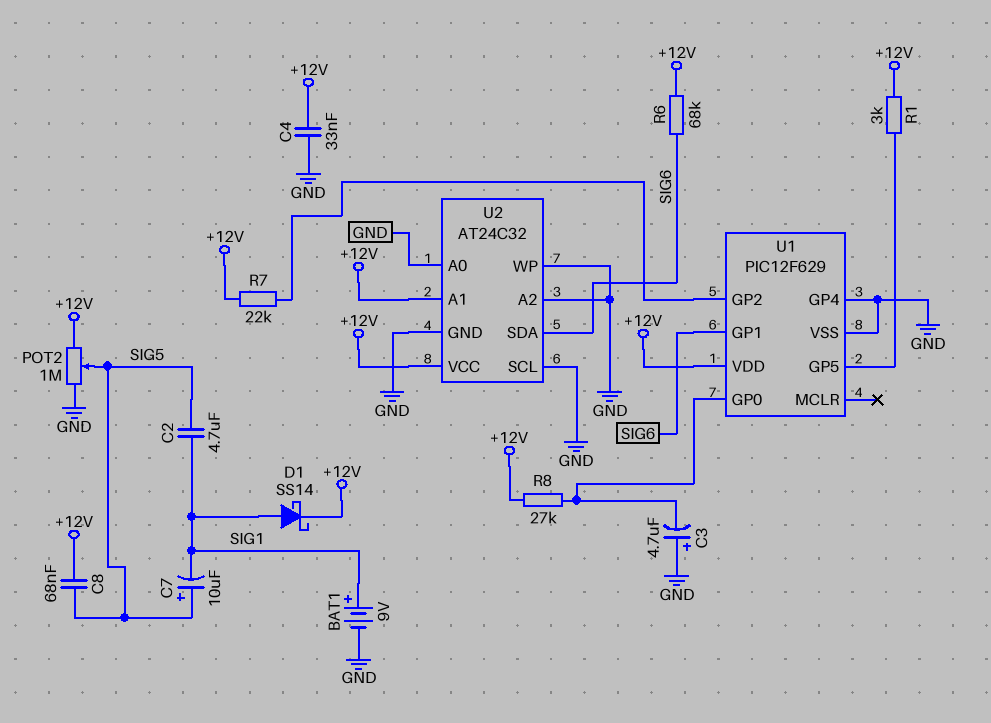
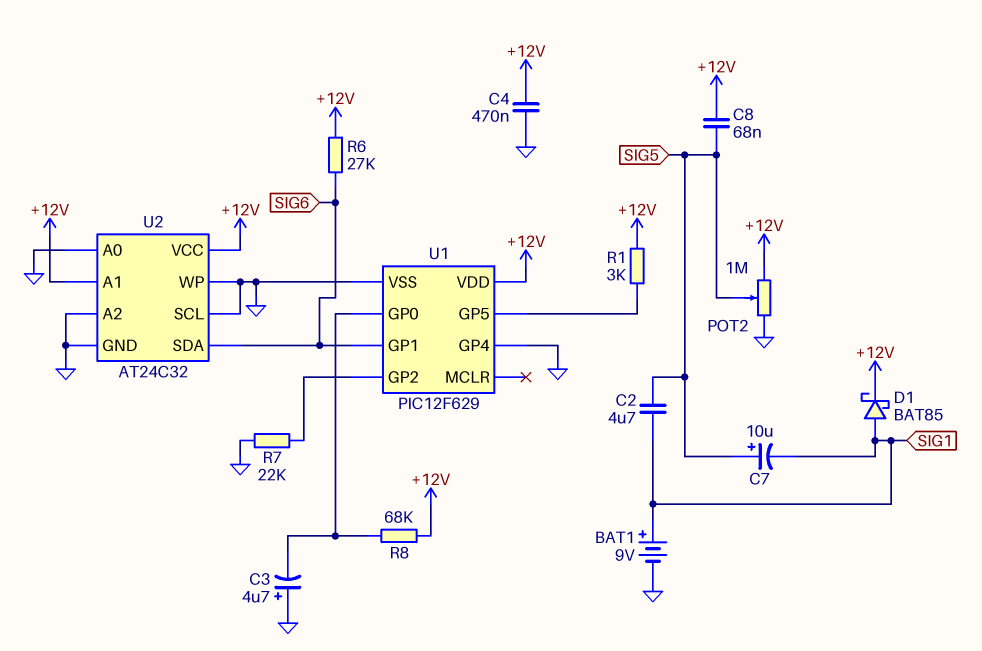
C4: 33nF (+12V, GND) -> 470nF (+12V, GND)
D1: schottky SS14 (A SIG1, K +12V) -> schottky BAT85 (A SIG1, K +12V)
R6: 68k (+12V, SIG6) -> 27k (+12V, SIG6)
R7: 22k (+12V, U1/GP2) -> 22k (GND, U1/GP2)
R8: 27k (+12V, U1/GP0) -> 68k (+12V, U1/GP0)

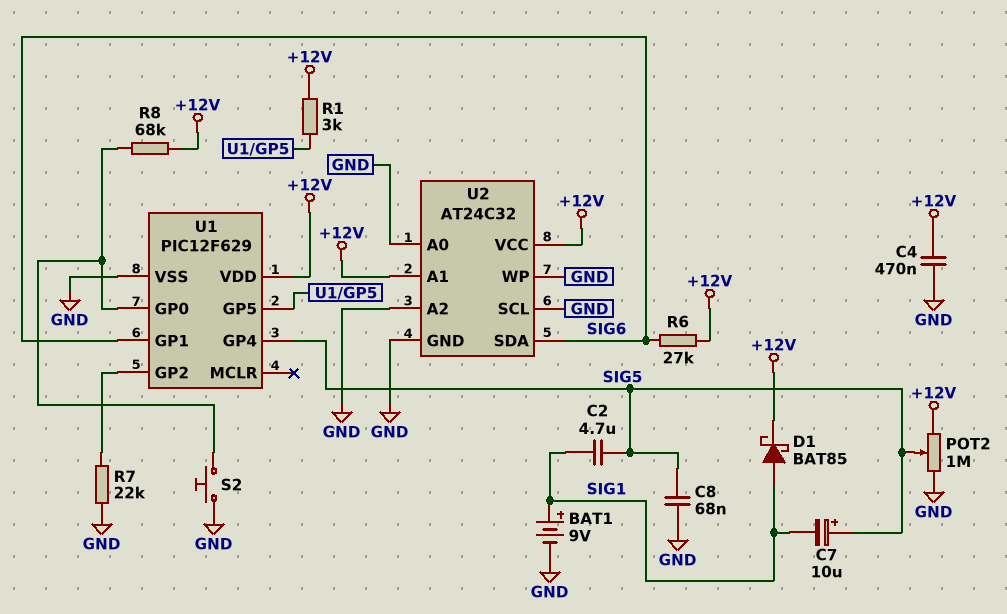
C3: 4.7uF (plus GND, minus U1/GP0) -> none
C8: 68nF (+12V, SIG5) -> 68nF (GND, SIG5)
S2: none -> button (GND, U1/GP0)
U1 pin GP4: GND -> SIG5

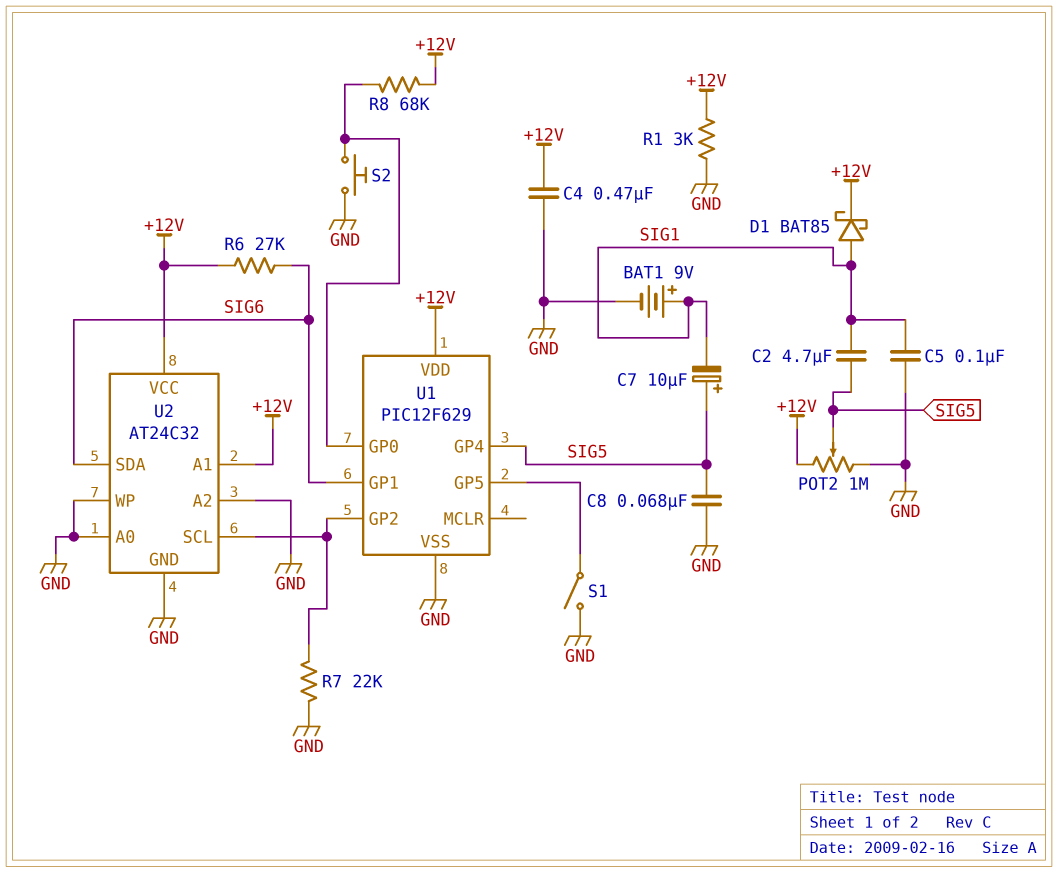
C5: none -> 100nF (GND, SIG1)
R1: 3k (+12V, U1/GP5) -> 3k (+12V, GND)
S1: none -> switch (GND, U1/GP5)
U2 pin SCL: GND -> U1/GP2

